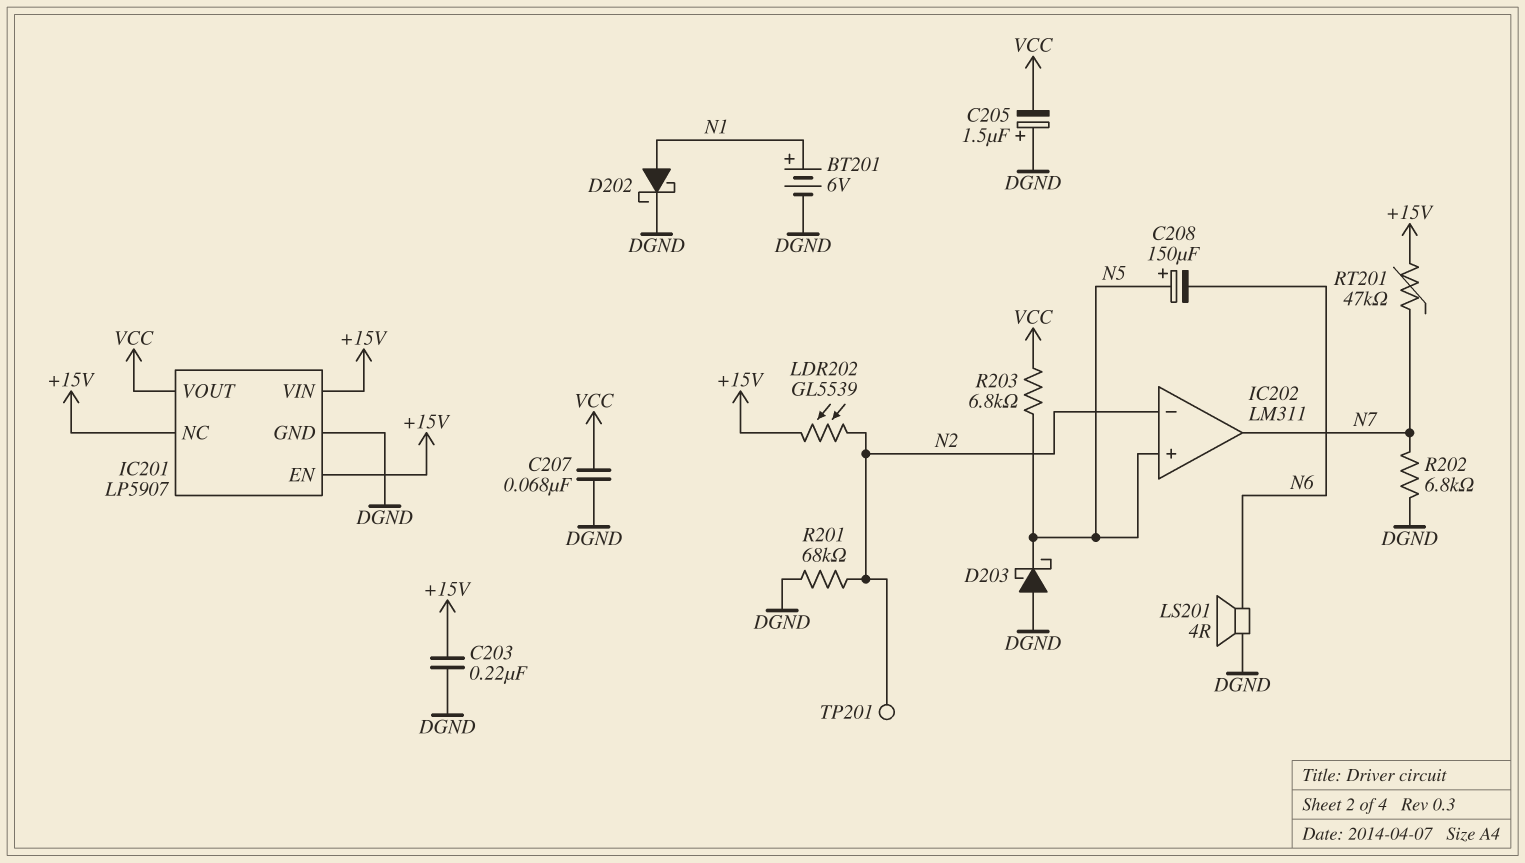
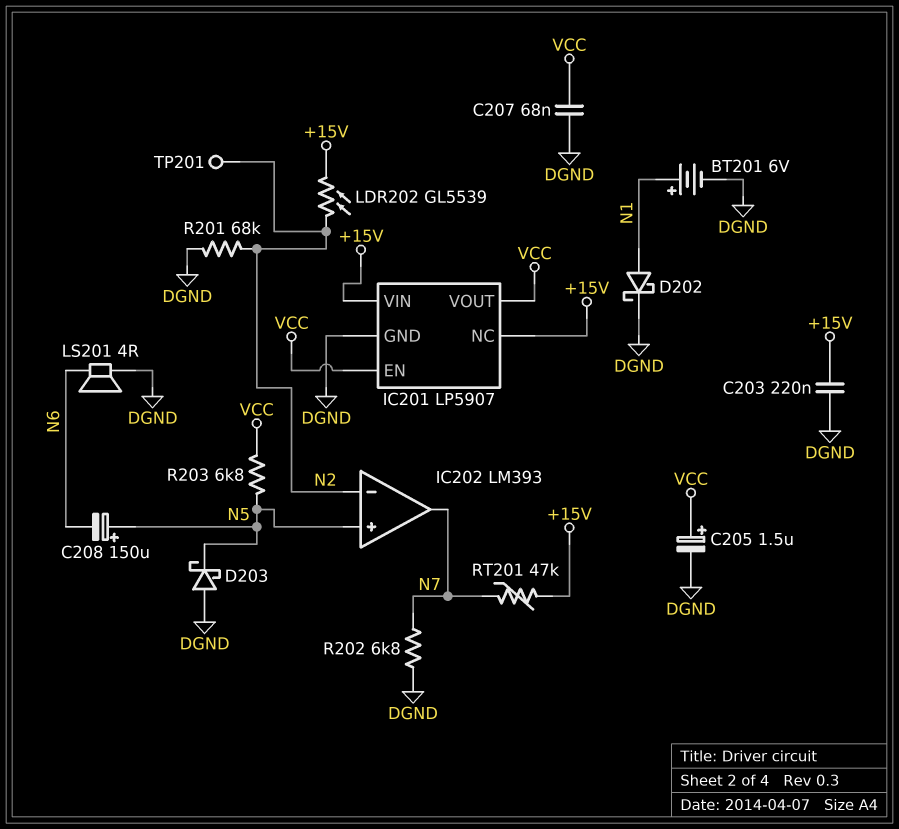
C205: 1.5uF (plus DGND, minus VCC) -> 1.5uF (plus VCC, minus DGND)
IC201 pin EN: +15V -> VCC
IC202: LM311 -> LM393

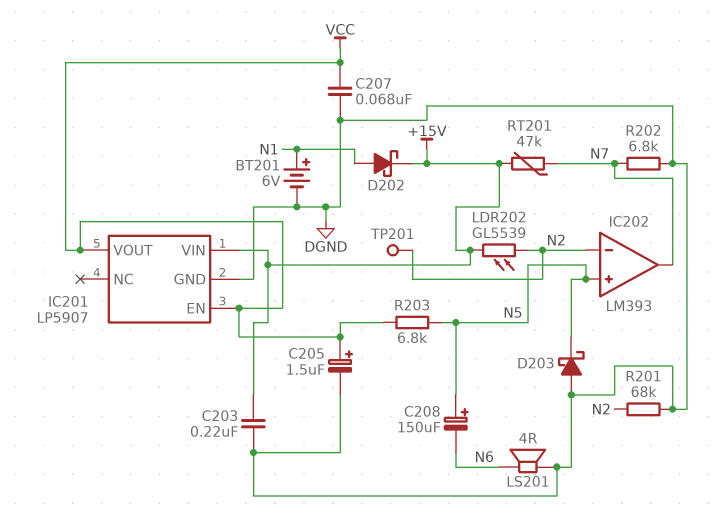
D202: schottky (A N1, K DGND) -> schottky (A N1, K +15V)
IC201 pin NC: +15V -> none

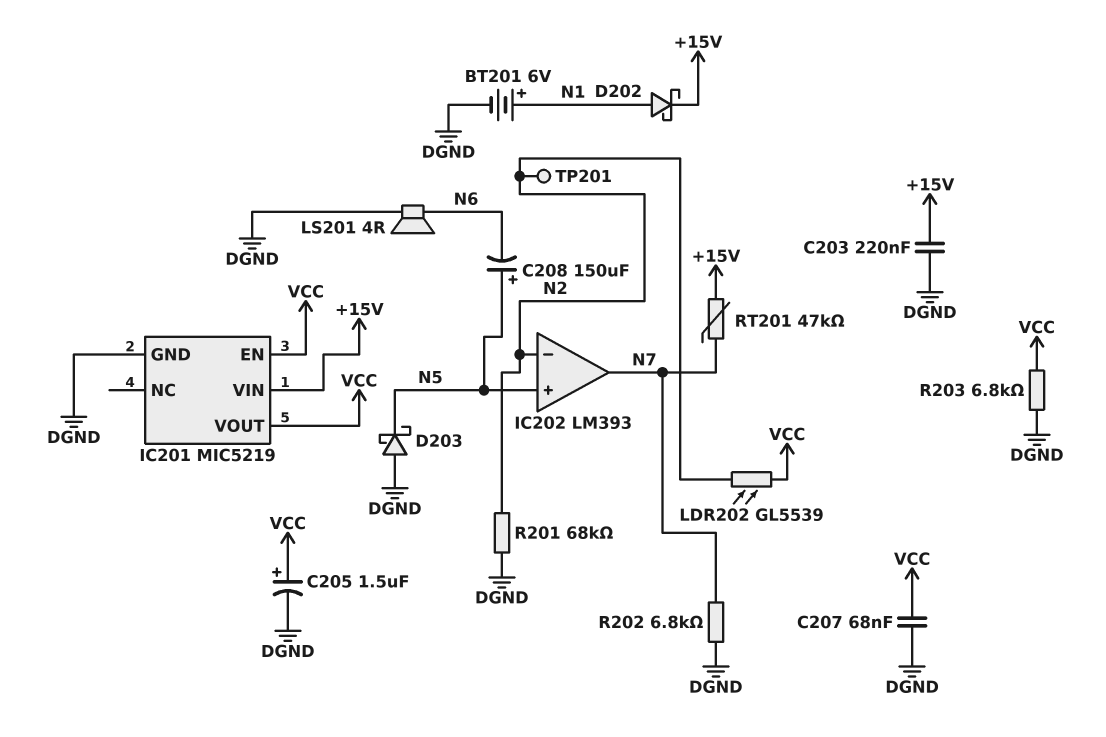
IC201: LP5907 -> MIC5219
LDR202: GL5539 (+15V, N2) -> GL5539 (N2, VCC)
R203: 6.8k (N5, VCC) -> 6.8k (DGND, VCC)

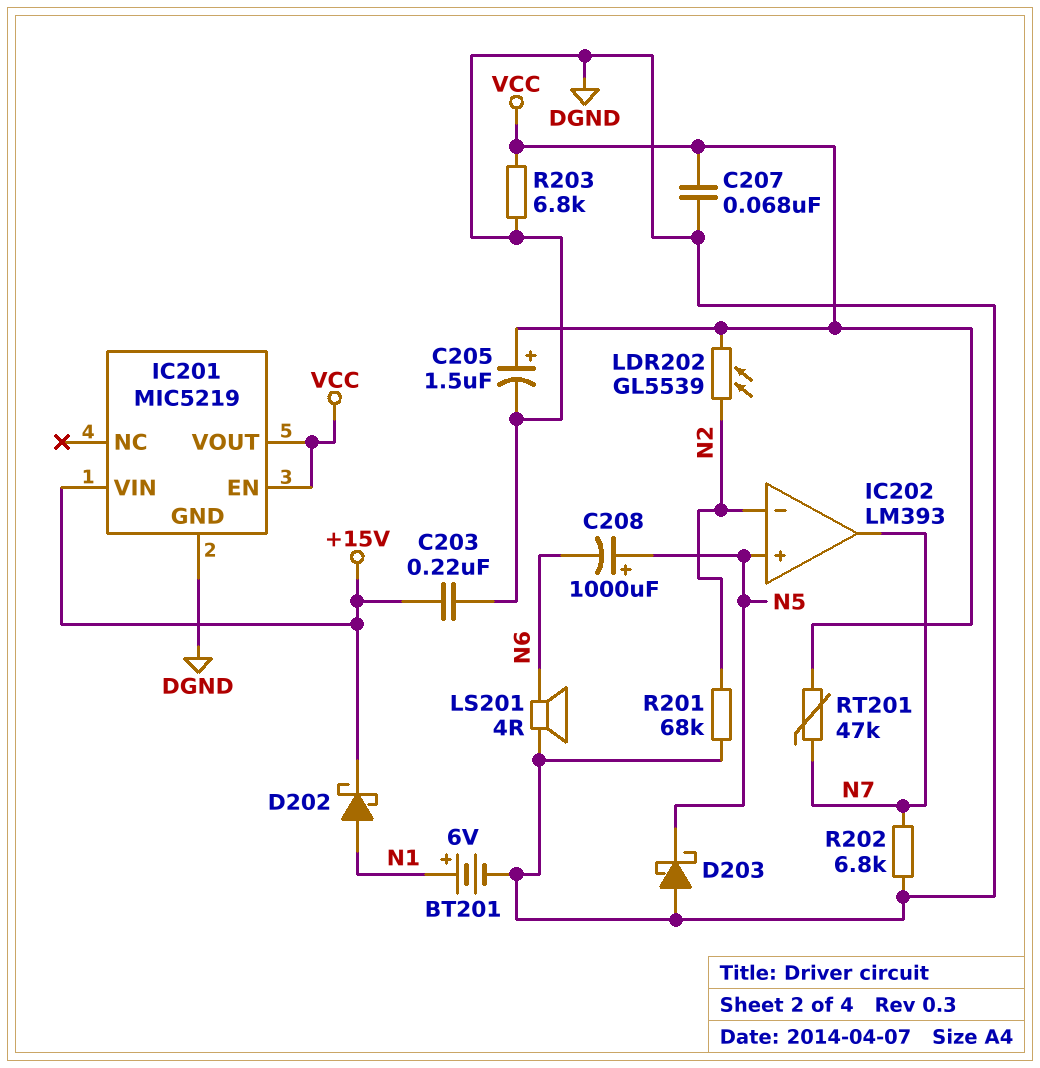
C208: 150uF (plus N5, minus N6) -> 1000uF (plus N5, minus N6)
RT201: 47k (+15V, N7) -> 47k (N7, VCC)
TP201: test point (N2) -> none

